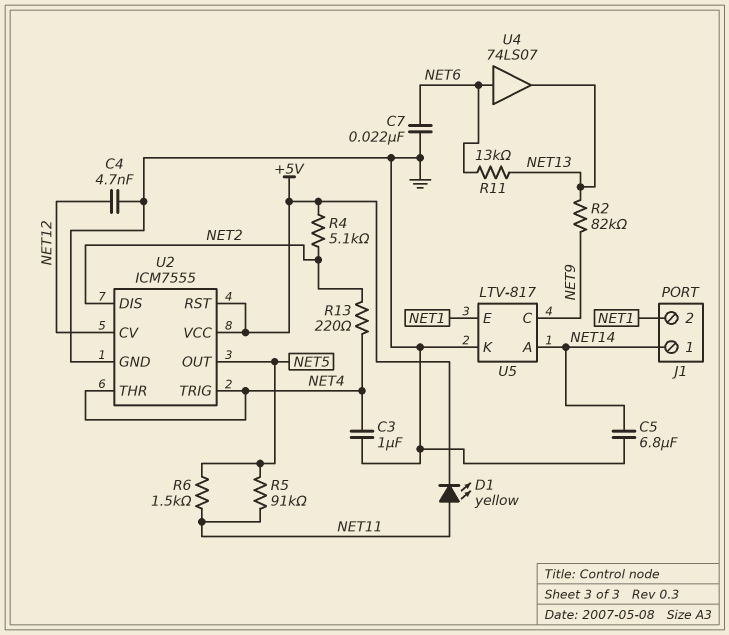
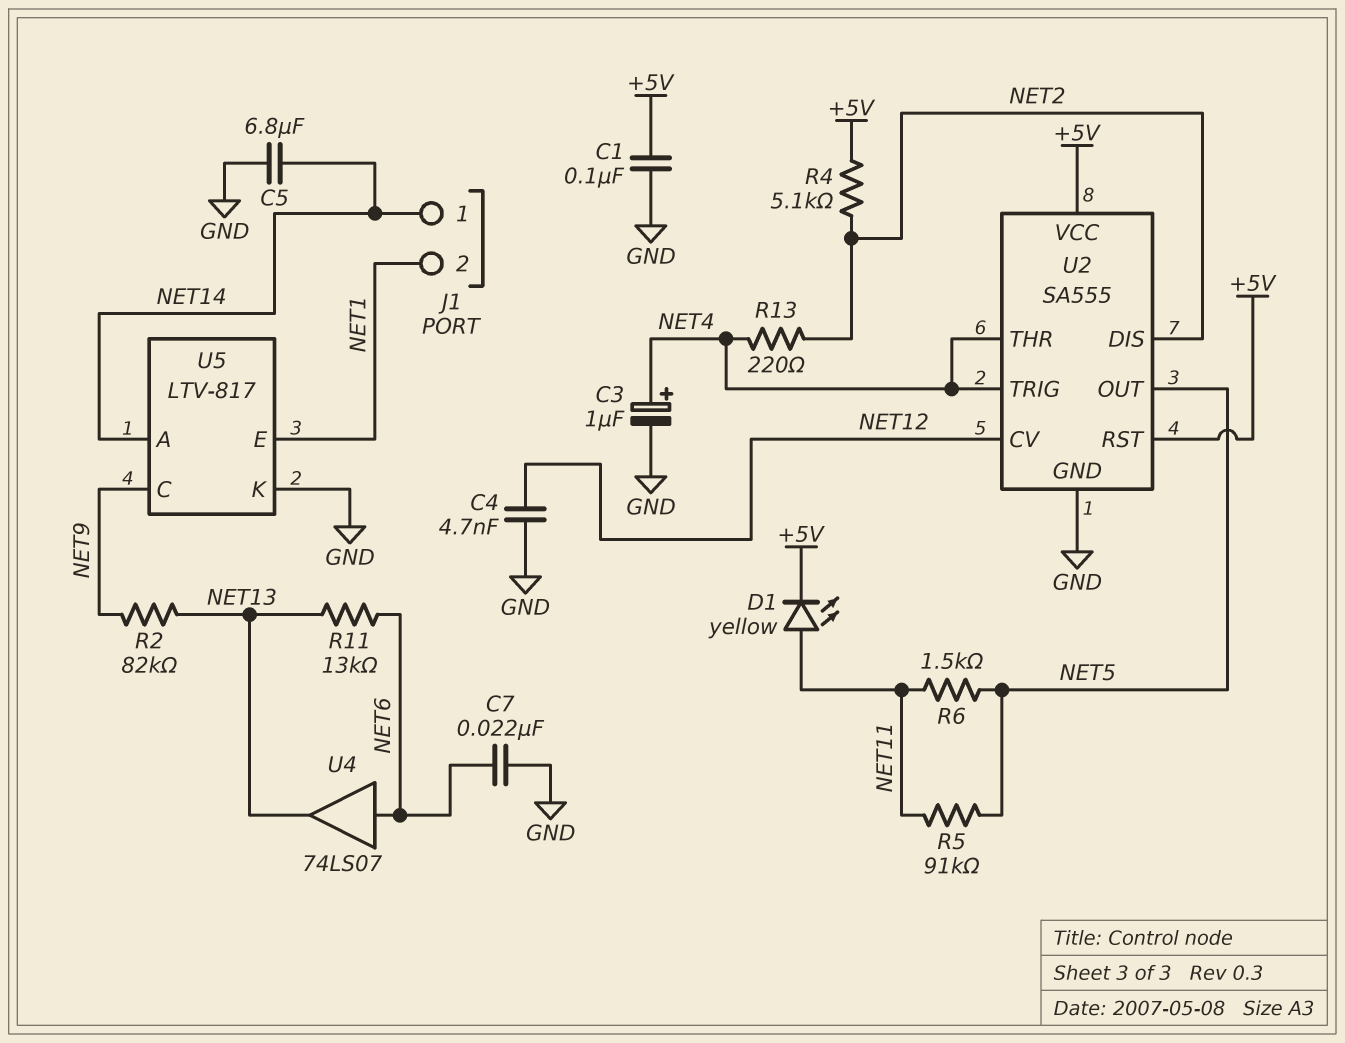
C1: none -> 100nF (+5V, GND)
C3: 1uF (GND, NET4) -> 1uF (plus NET4, minus GND)
U2: ICM7555 -> SA555

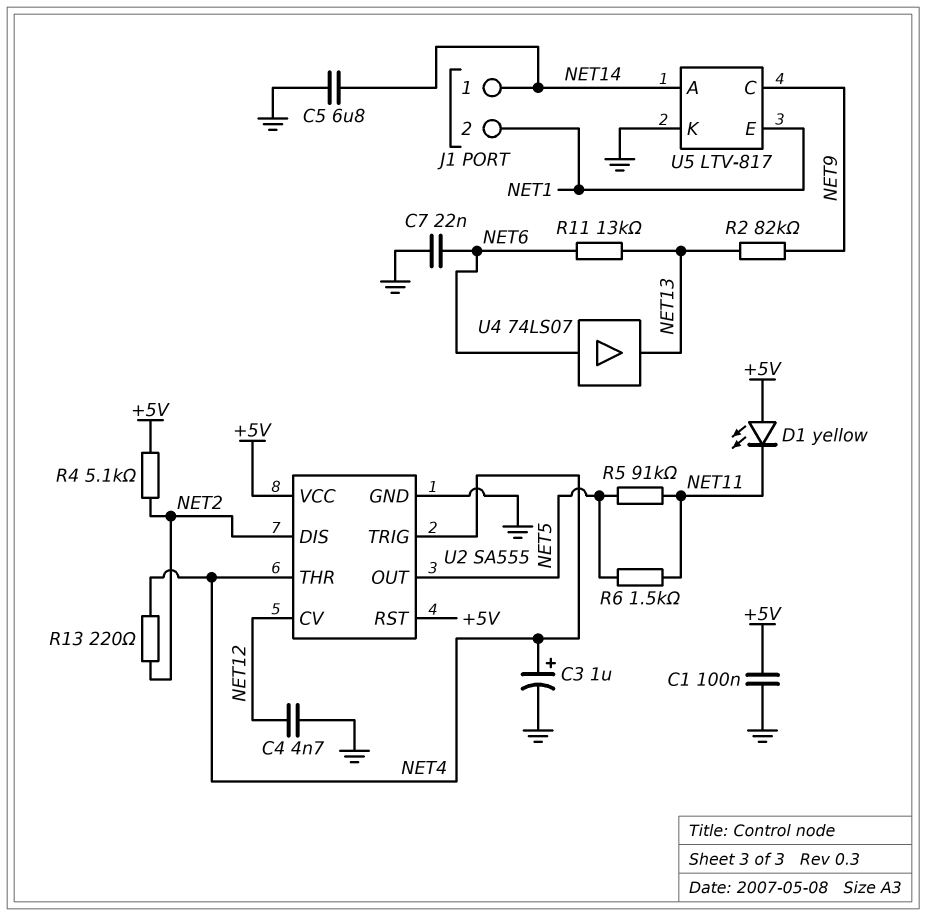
D1: LED yellow (A NET11, K +5V) -> LED yellow (A +5V, K NET11)

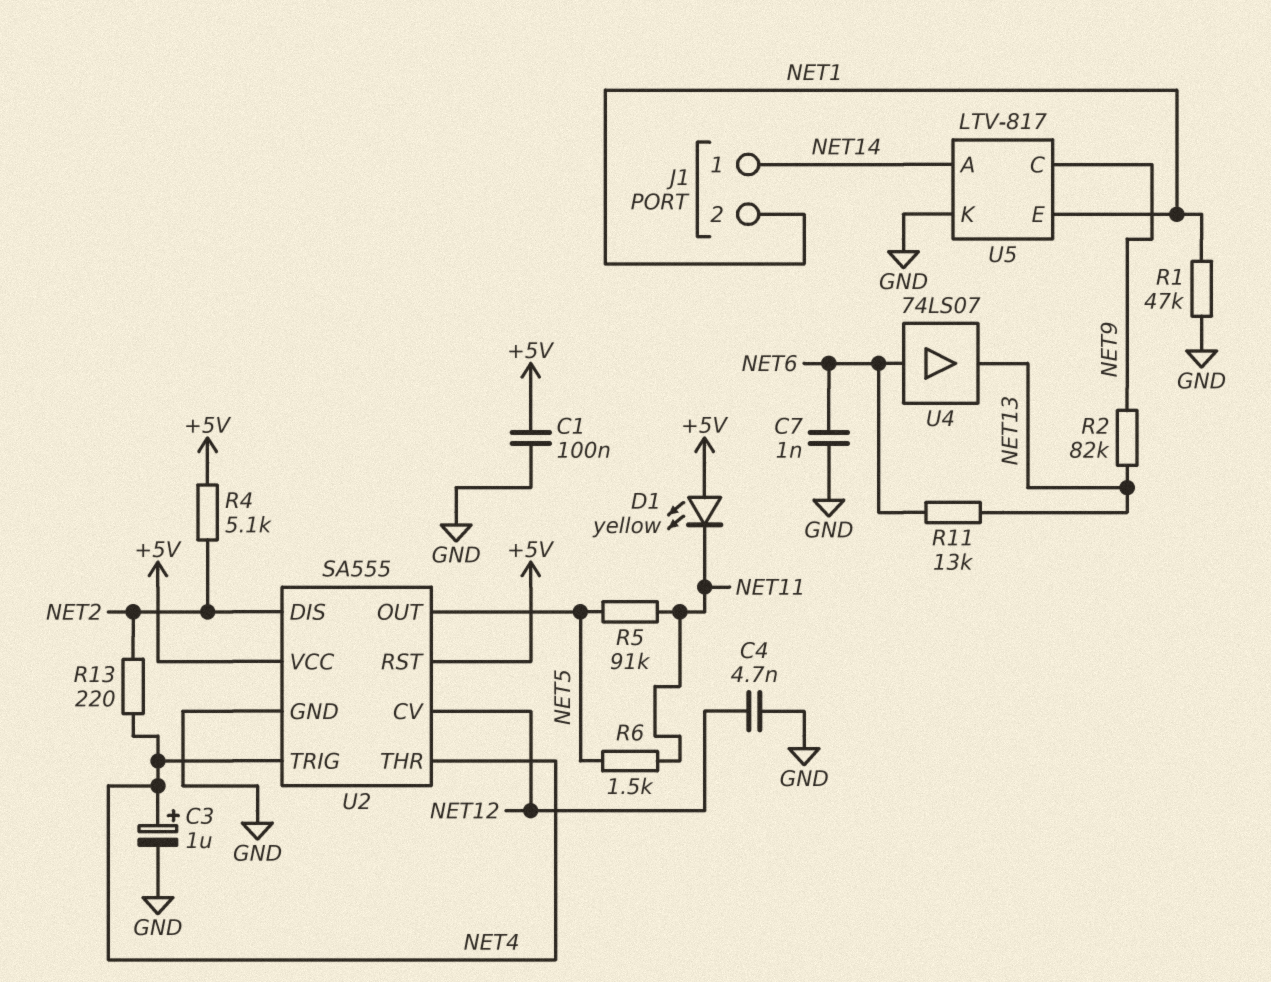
C5: 6.8uF (GND, NET14) -> none
C7: 22nF (GND, NET6) -> 1nF (GND, NET6)
R1: none -> 47k (GND, NET1)

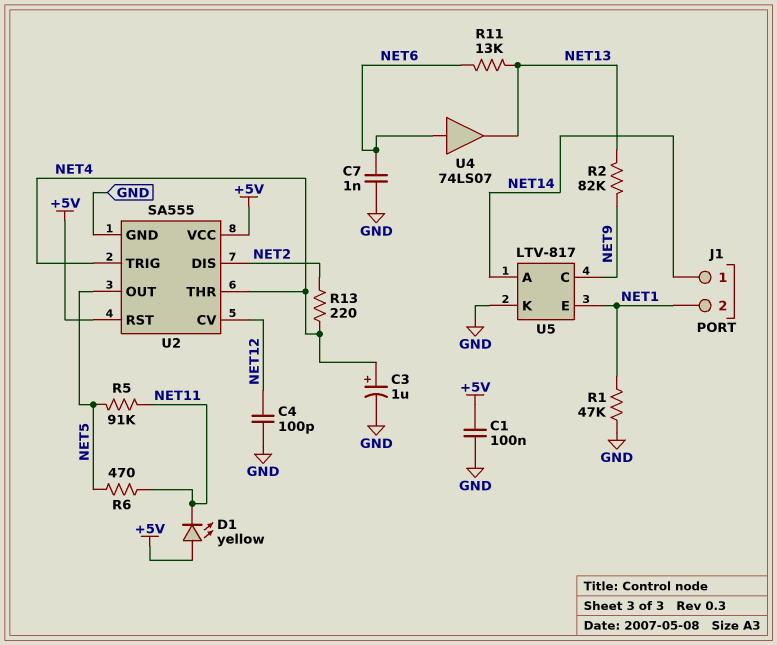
C4: 4.7nF (GND, NET12) -> 100pF (GND, NET12)
R4: 5.1k (+5V, NET2) -> none
R6: 1.5k (NET5, NET11) -> 470 (NET5, NET11)

